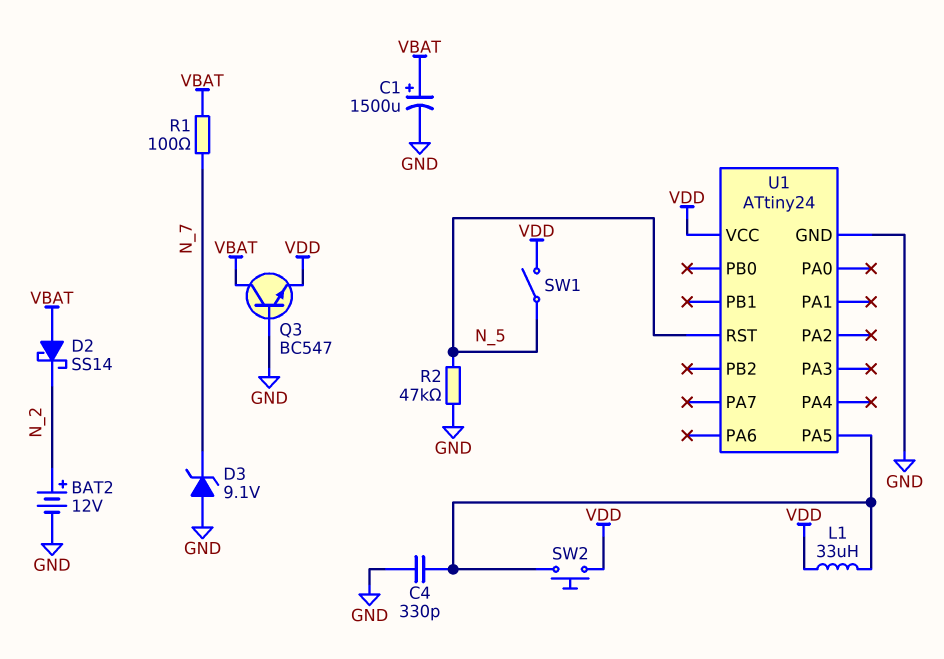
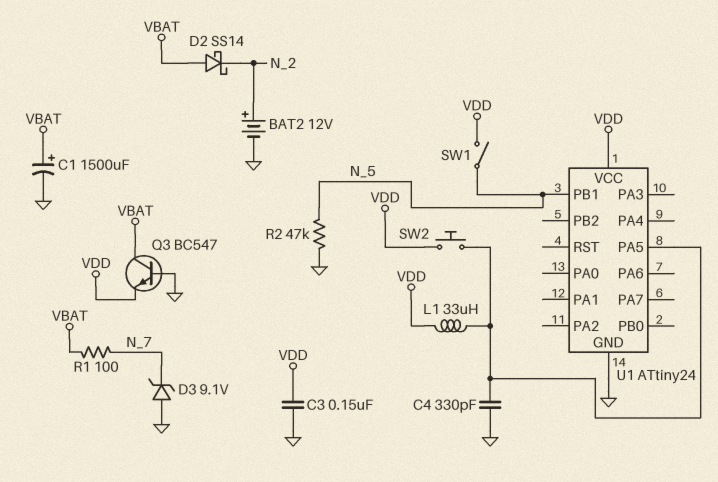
C3: none -> 150nF (GND, VDD)
U1 pin PB1: none -> N_5
U1 pin RST: N_5 -> none

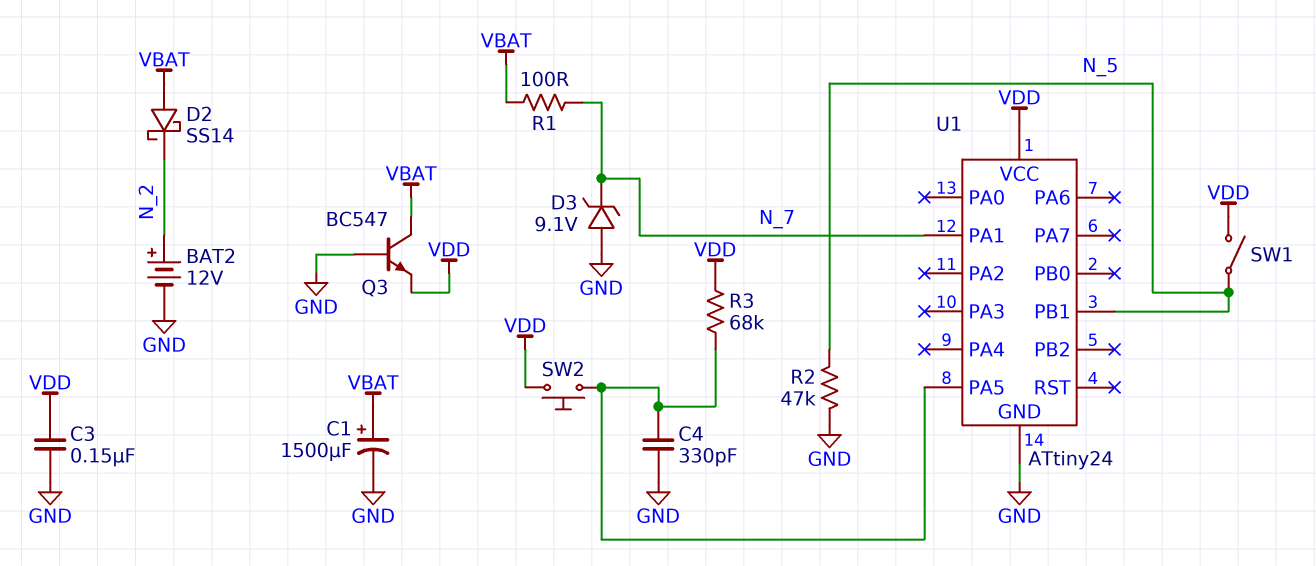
L1: 33uH (U1/PA5, VDD) -> none
R3: none -> 68k (U1/PA5, VDD)
U1 pin PA1: none -> N_7

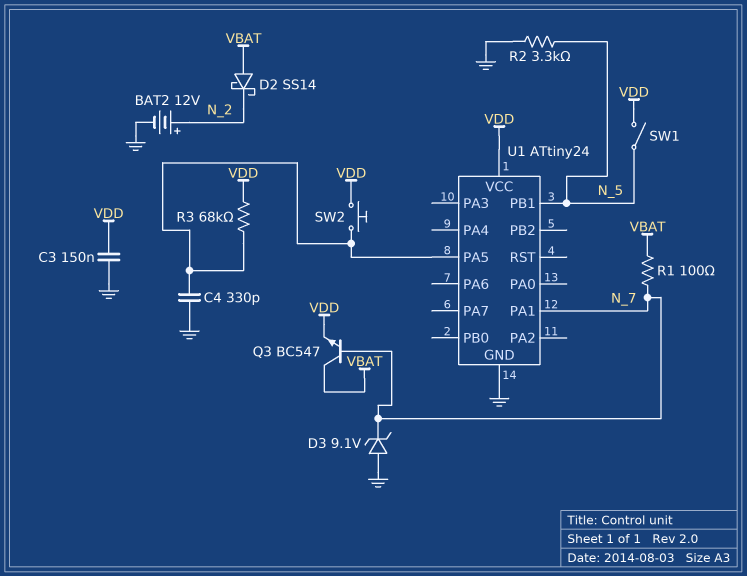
C1: 1500uF (plus VBAT, minus GND) -> none
Q3: NPN BC547 (B GND, C VBAT, E VDD) -> NPN BC547 (B N_7, C VBAT, E VDD)
R2: 47k (GND, N_5) -> 3.3k (GND, N_5)

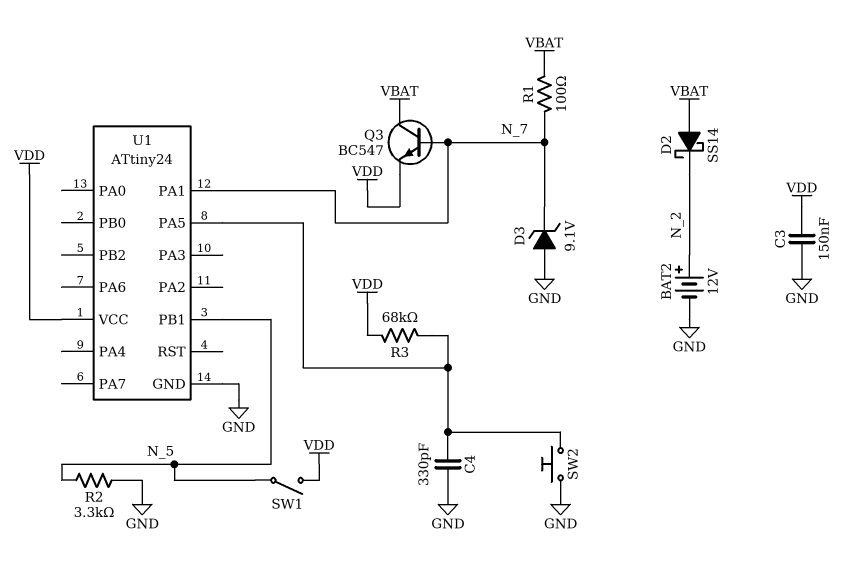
SW2: button (U1/PA5, VDD) -> button (GND, U1/PA5)

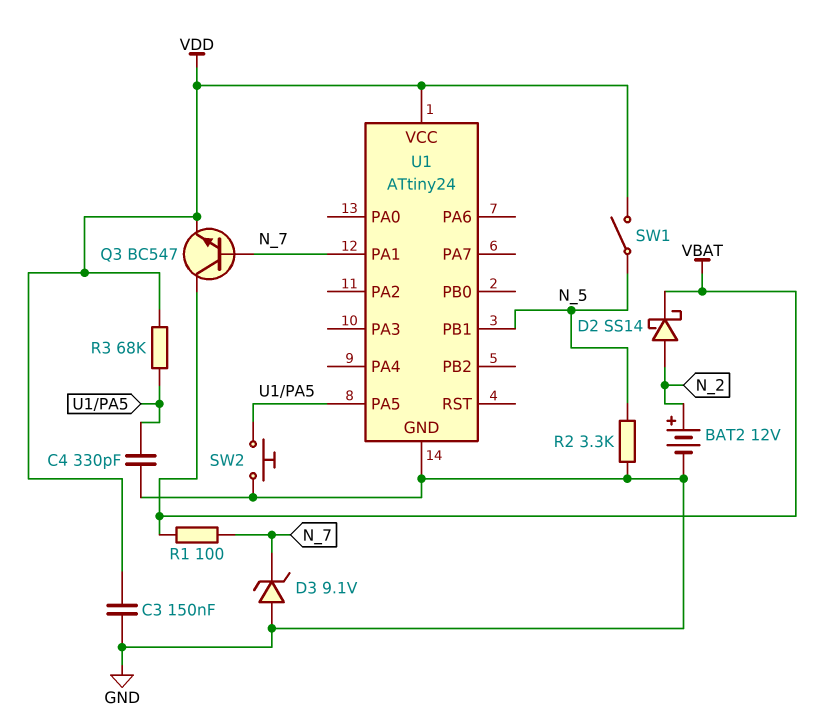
D2: schottky SS14 (A VBAT, K N_2) -> schottky SS14 (A N_2, K VBAT)

